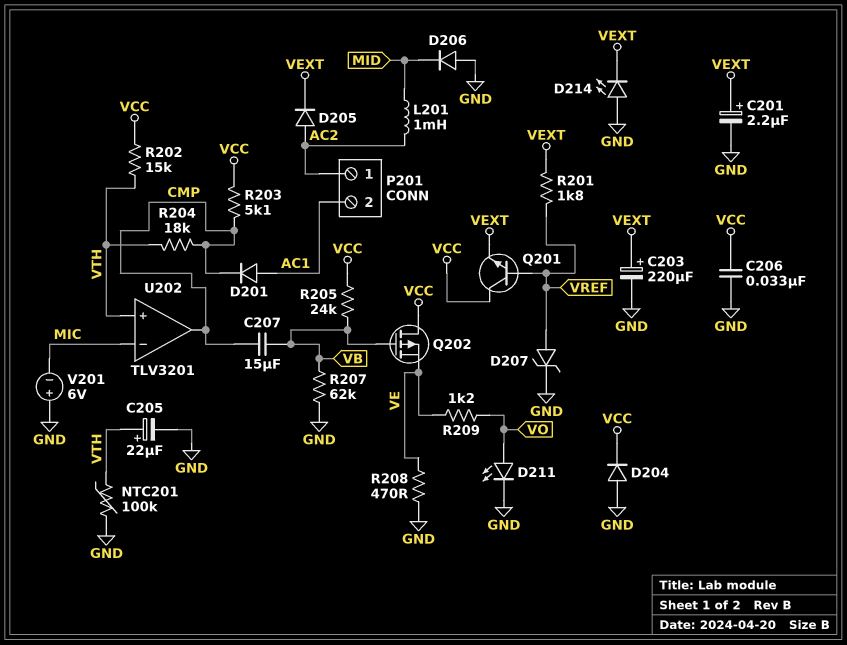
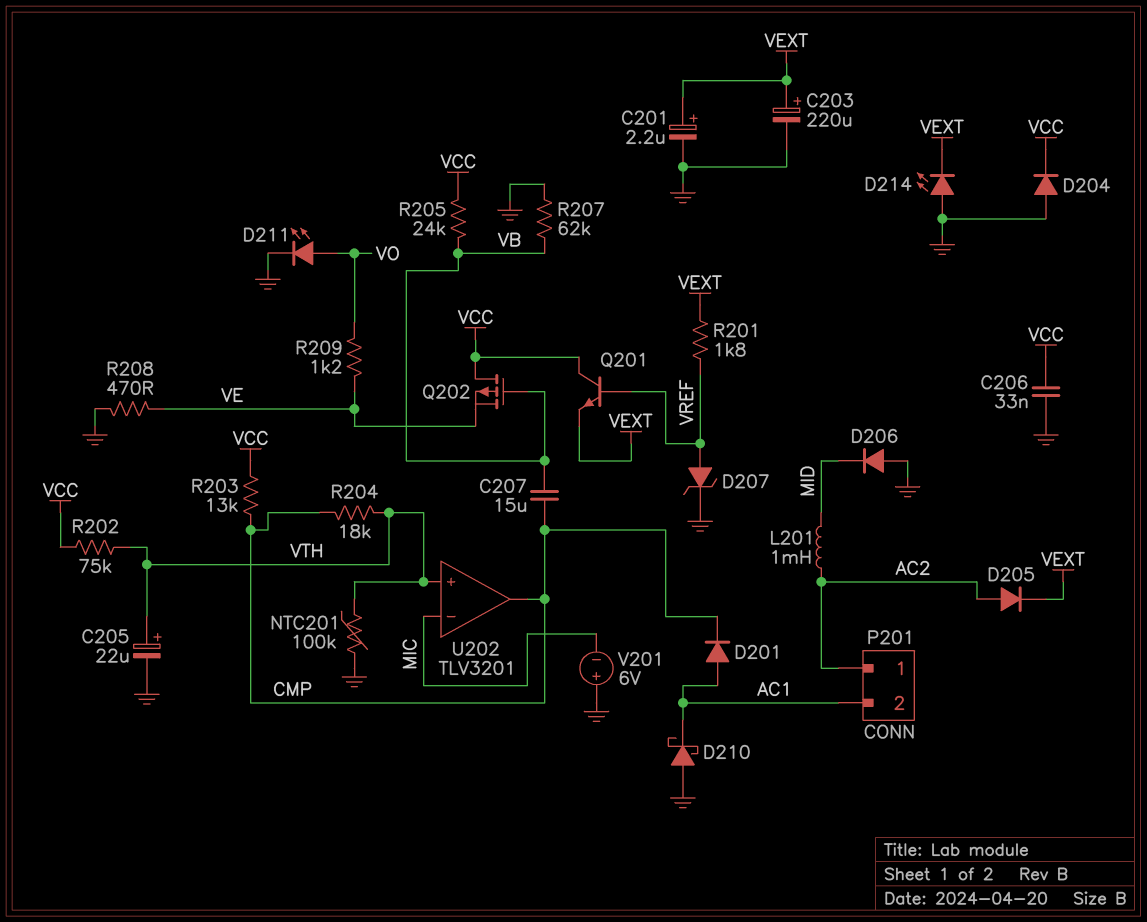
D210: none -> schottky (A GND, K AC1)
R202: 15k (VCC, VTH) -> 75k (VCC, VTH)
R203: 5.1k (CMP, VCC) -> 13k (CMP, VCC)

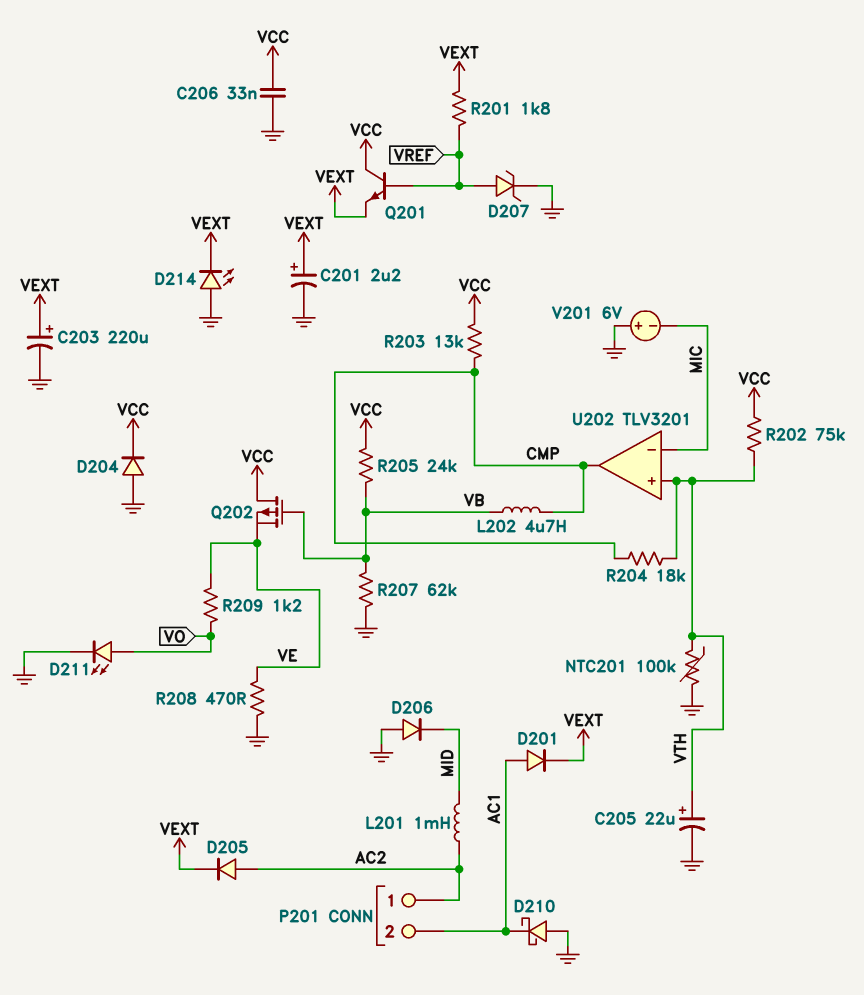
C207: 15uF (CMP, VB) -> none
D201: diode (A AC1, K CMP) -> diode (A AC1, K VEXT)
L202: none -> 4.7uH (CMP, VB)

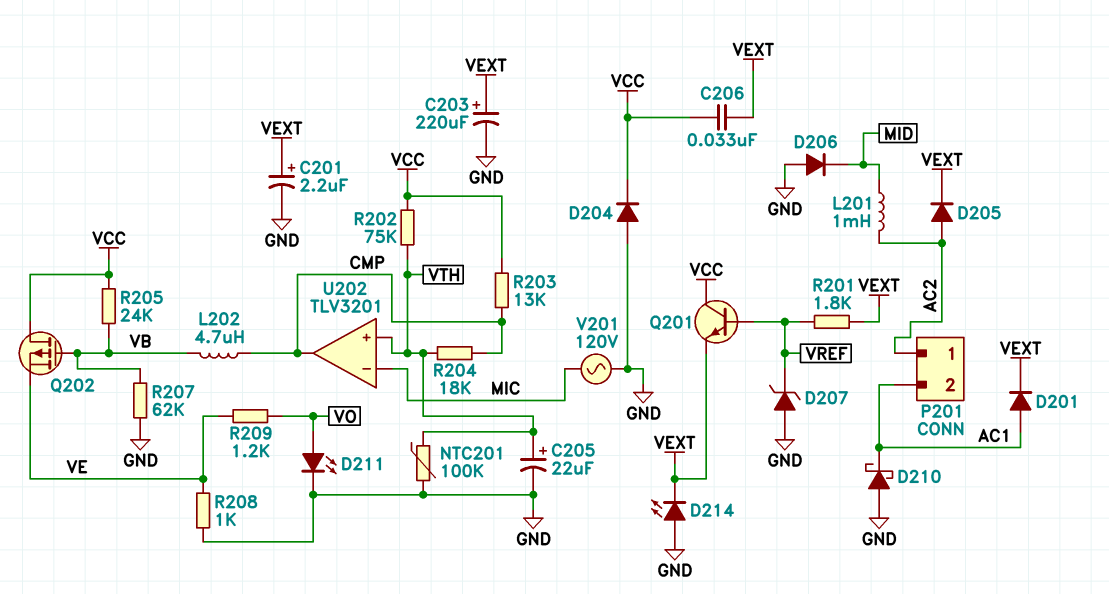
C206: 33nF (GND, VCC) -> 33nF (VCC, VEXT)
D207: zener (A VREF, K GND) -> zener (A GND, K VREF)
R208: 470 (GND, VE) -> 1k (GND, VE)
V201: 6V (plus GND, minus MIC) -> AC 120V (GND, MIC)

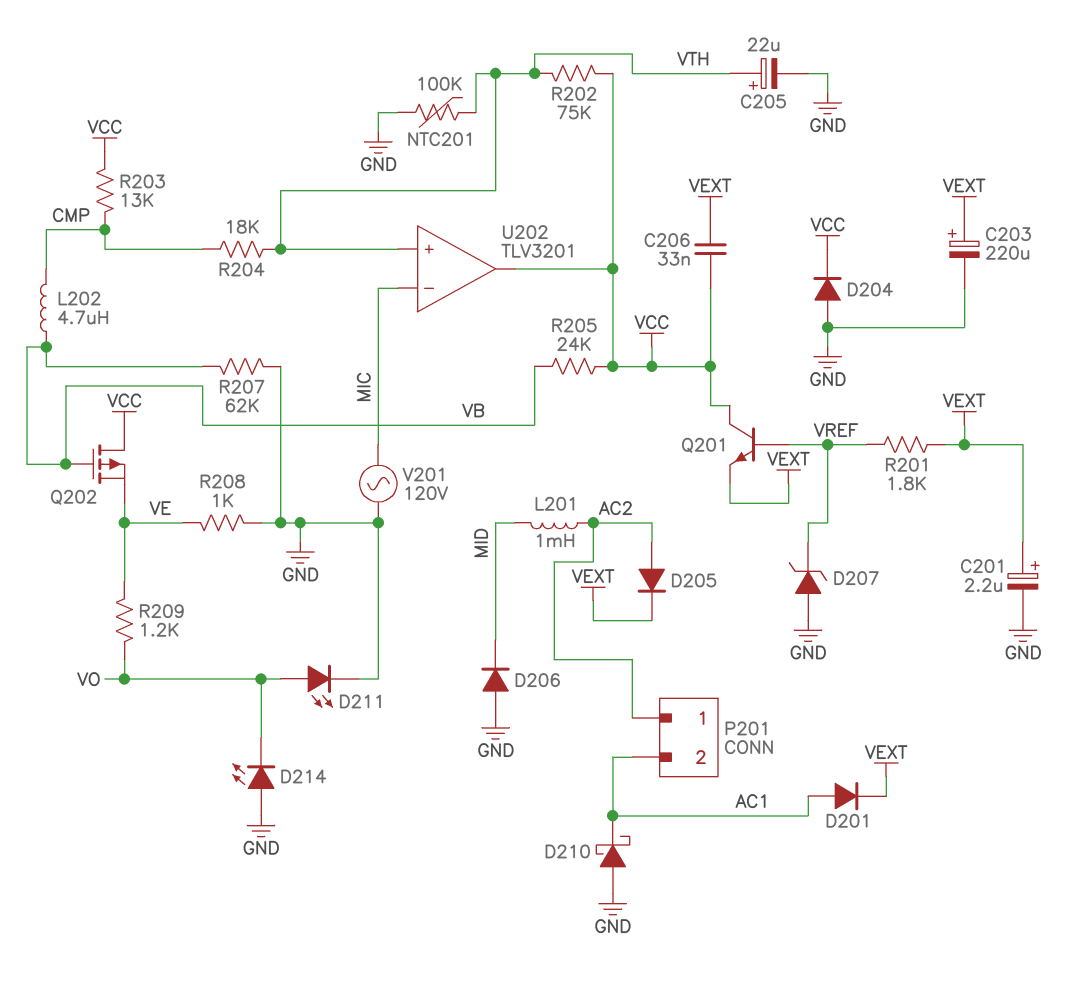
D214: LED (A GND, K VEXT) -> LED (A GND, K VO)
U202 pin out: CMP -> VCC

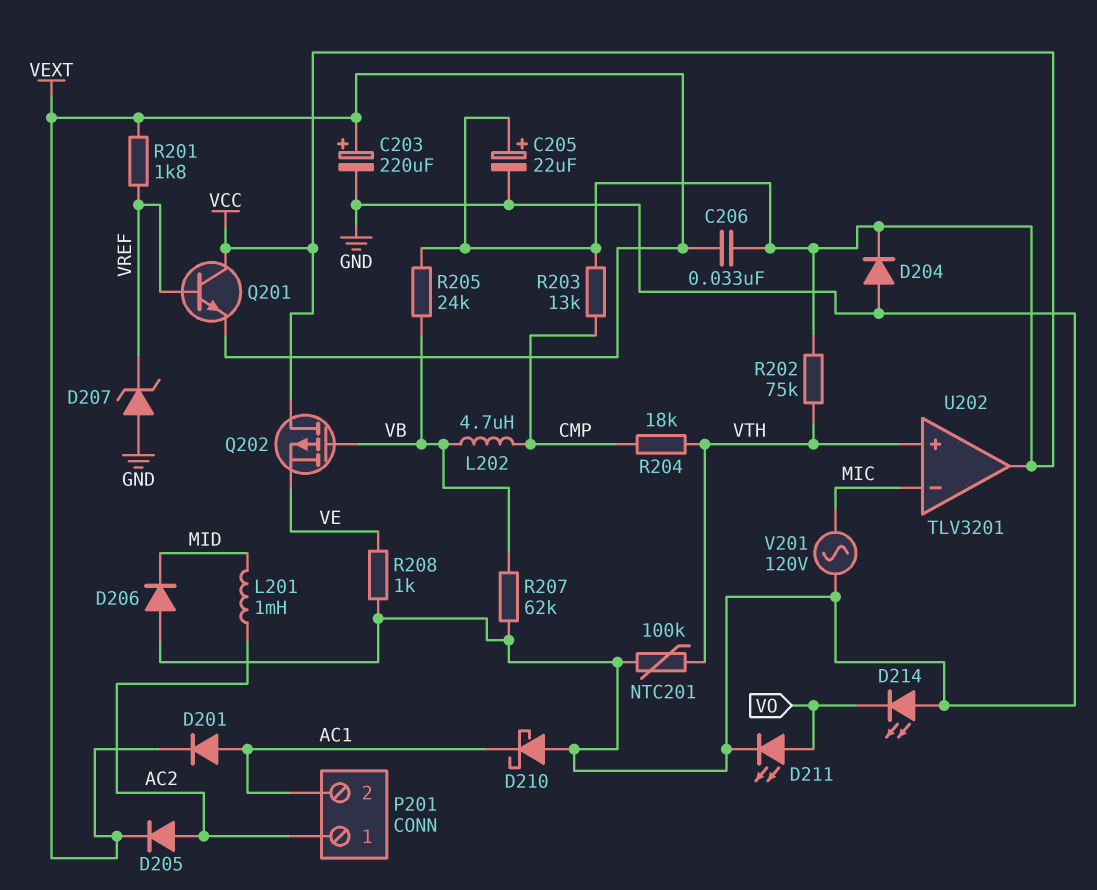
C201: 2.2uF (plus VEXT, minus GND) -> none
C205: 22uF (plus VTH, minus GND) -> 22uF (plus VCC, minus GND)
R209: 1.2k (VE, VO) -> none

